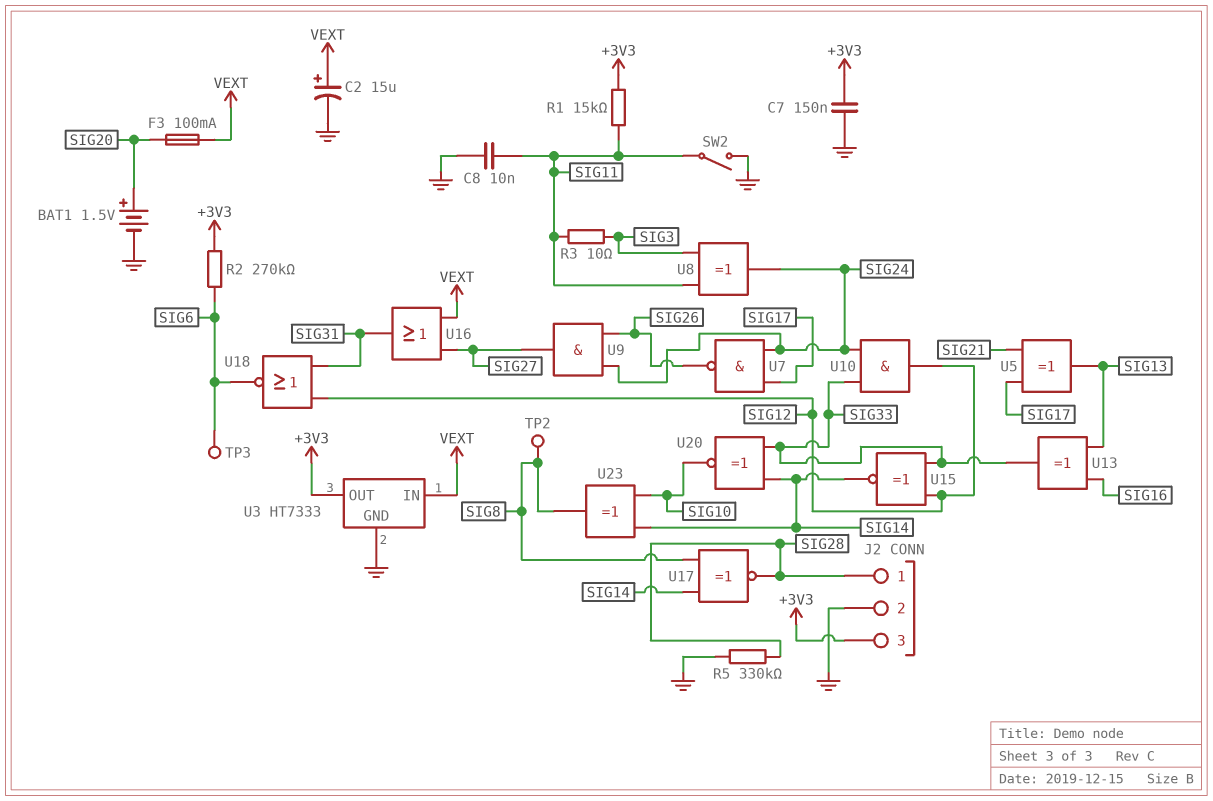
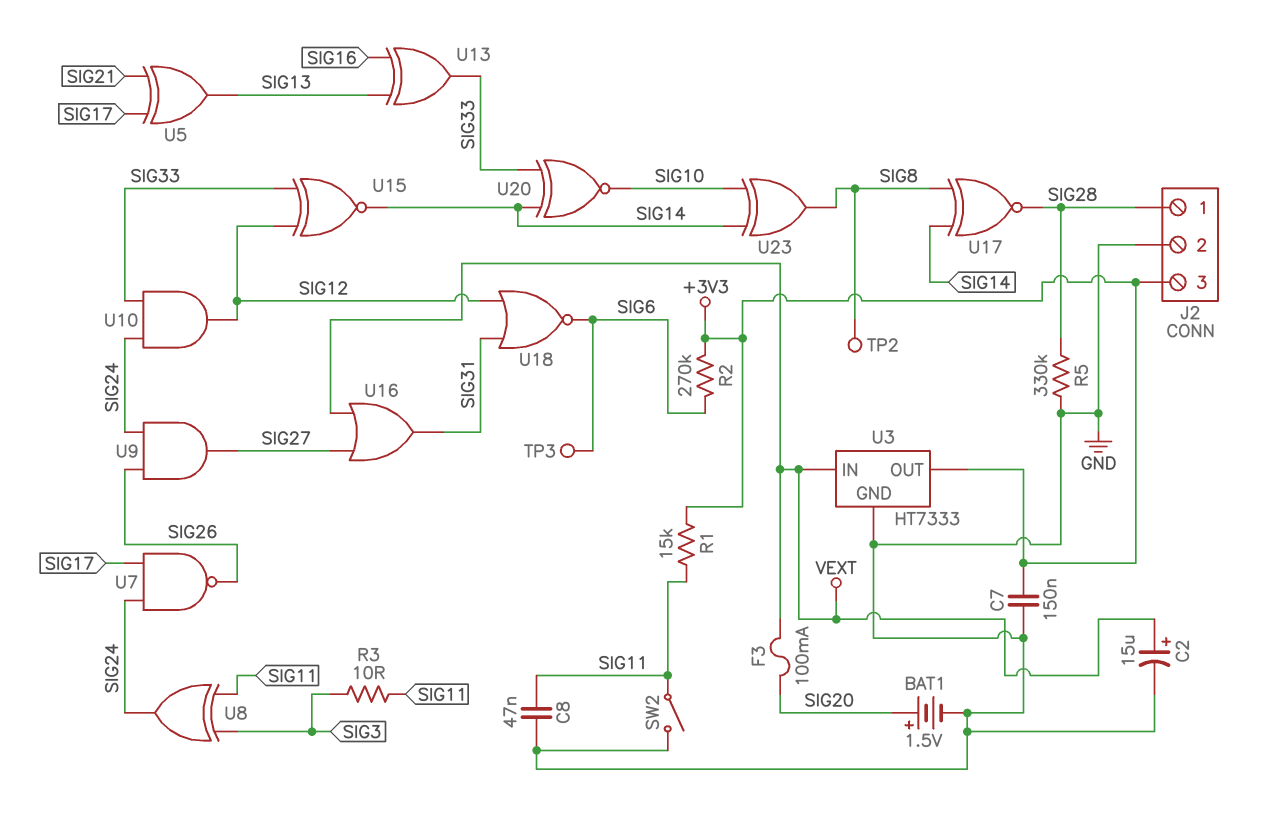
C8: 10nF (GND, SIG11) -> 47nF (GND, SIG11)

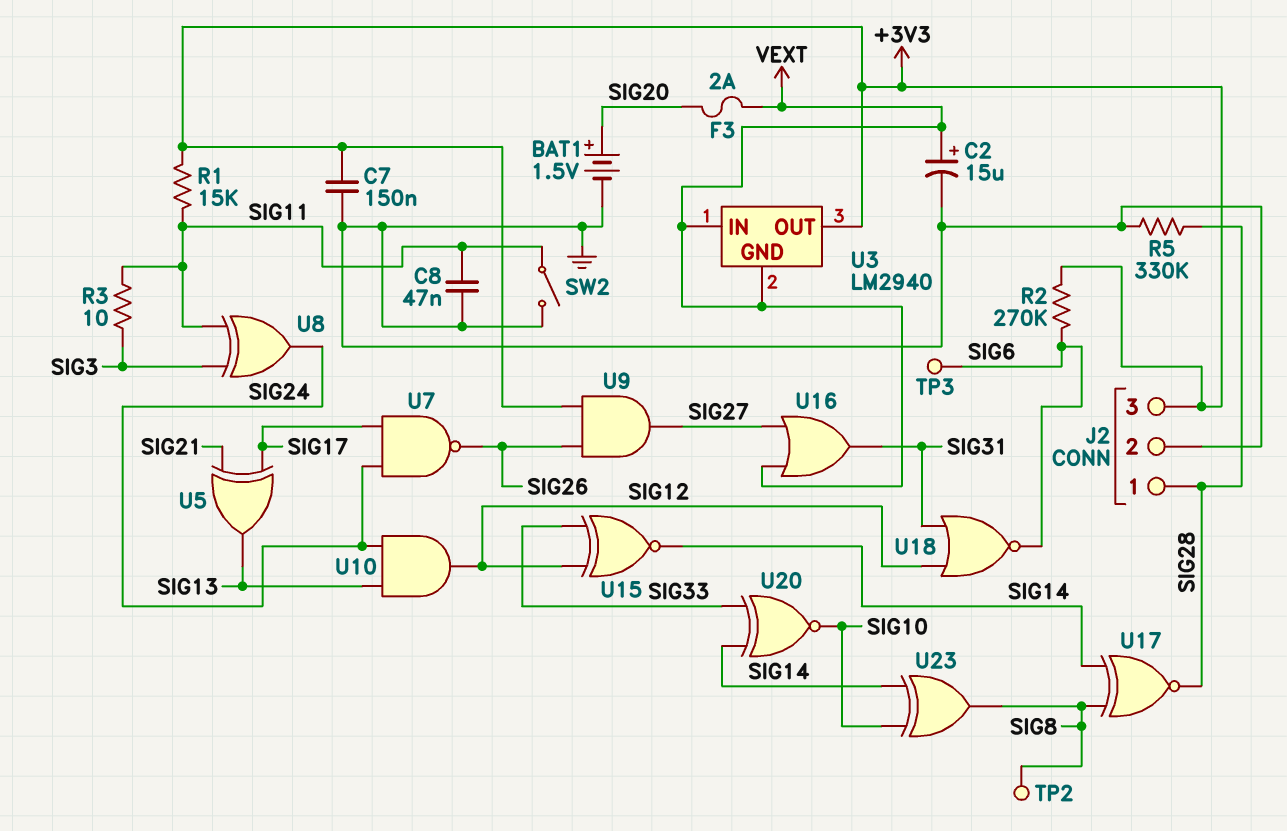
F3: 100mA (SIG20, VEXT) -> 2A (SIG20, VEXT)
U3: HT7333 -> LM2940
U3 pin GND: GND -> VEXT
U9: AND (in SIG24, in SIG26, out SIG27) -> AND (in +3V3, in SIG26, out SIG27)
U10: AND (in SIG24, in SIG33, out SIG12) -> AND (in SIG13, in SIG24, out SIG12)
U13: XOR (in SIG13, in SIG16, out SIG33) -> none

